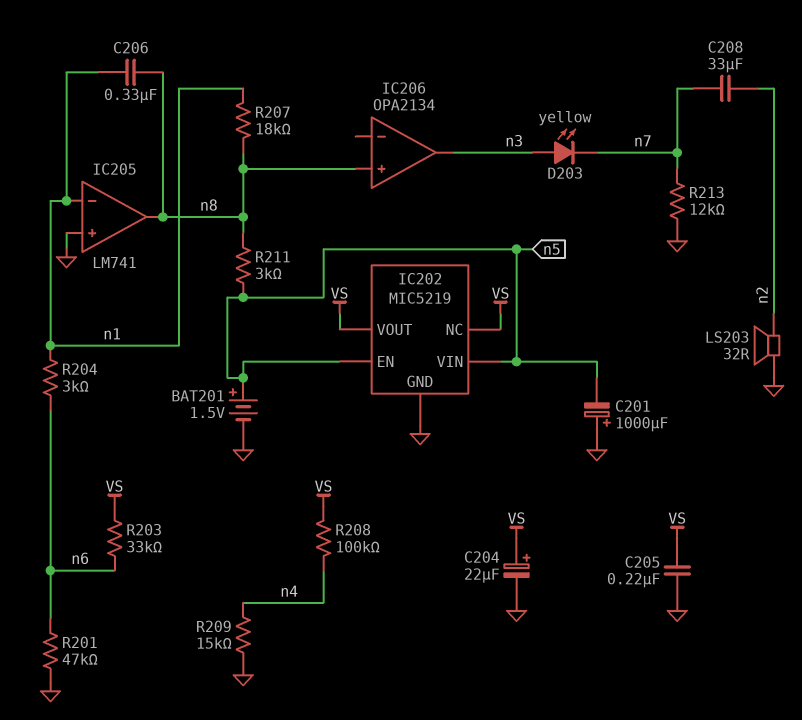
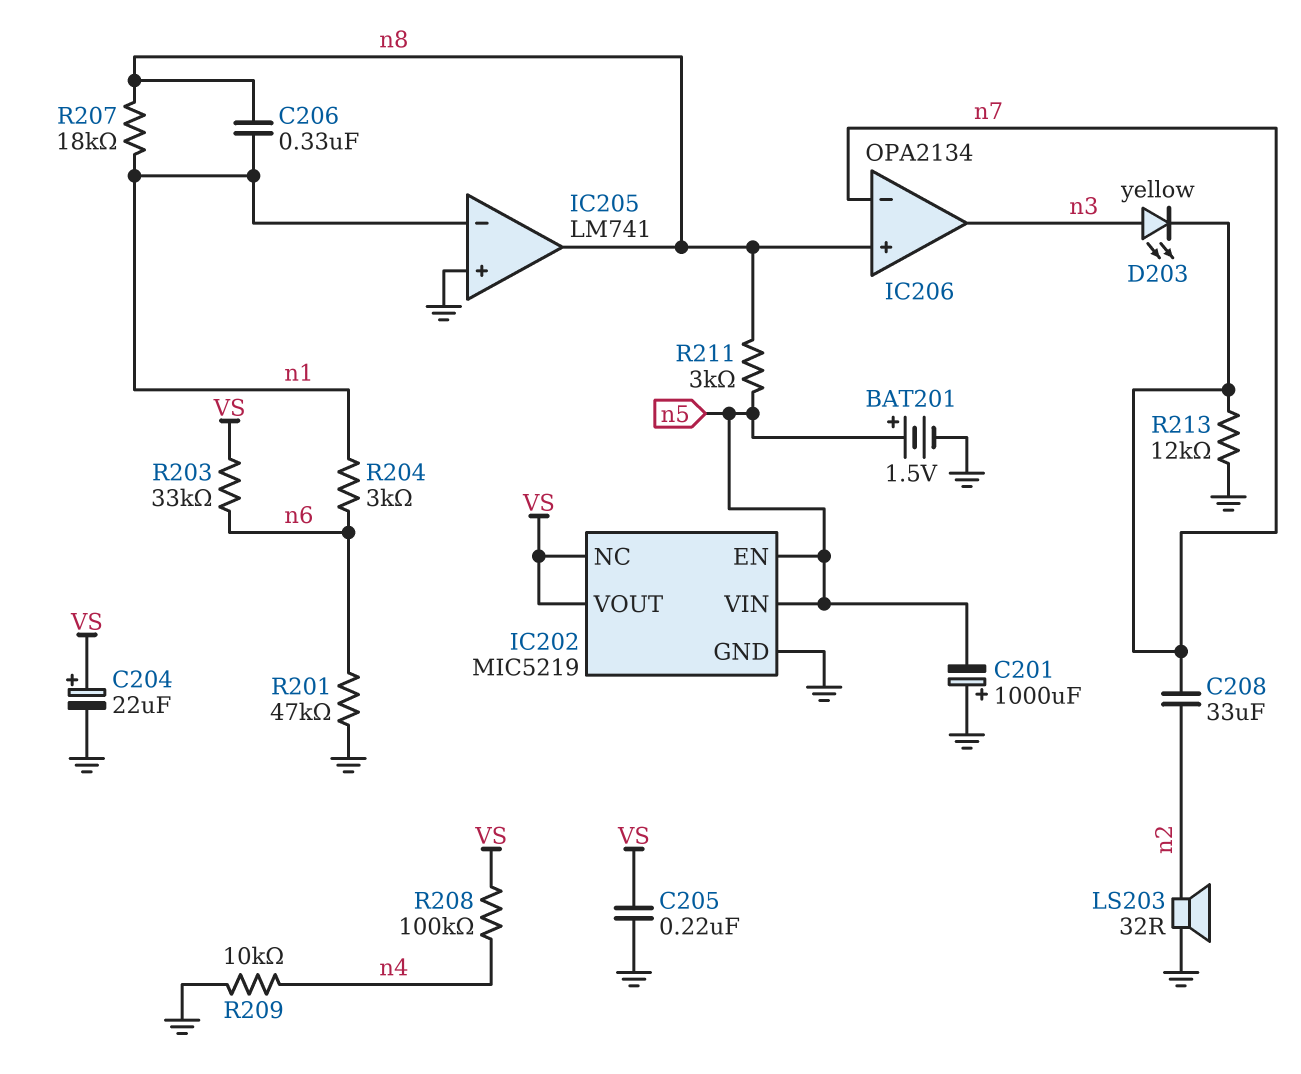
IC206 pin in-: none -> n7
R209: 15k (GND, n4) -> 10k (GND, n4)

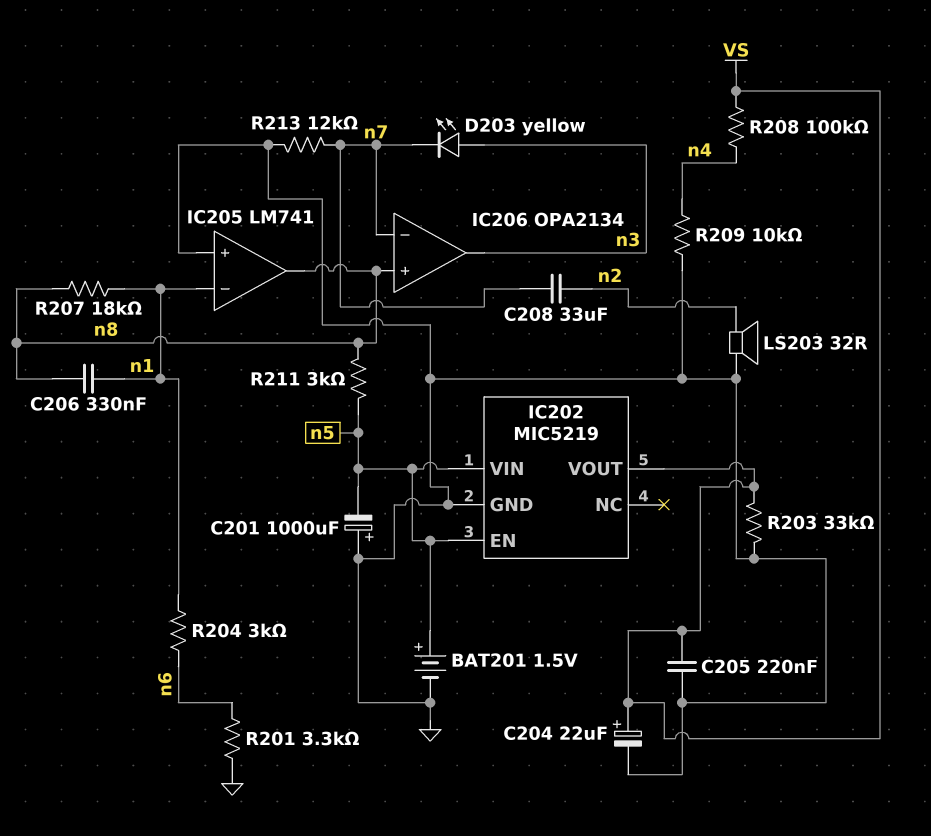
IC202 pin NC: VS -> none
R201: 47k (GND, n6) -> 3.3k (GND, n6)
R203: 33k (VS, n6) -> 33k (GND, VS)

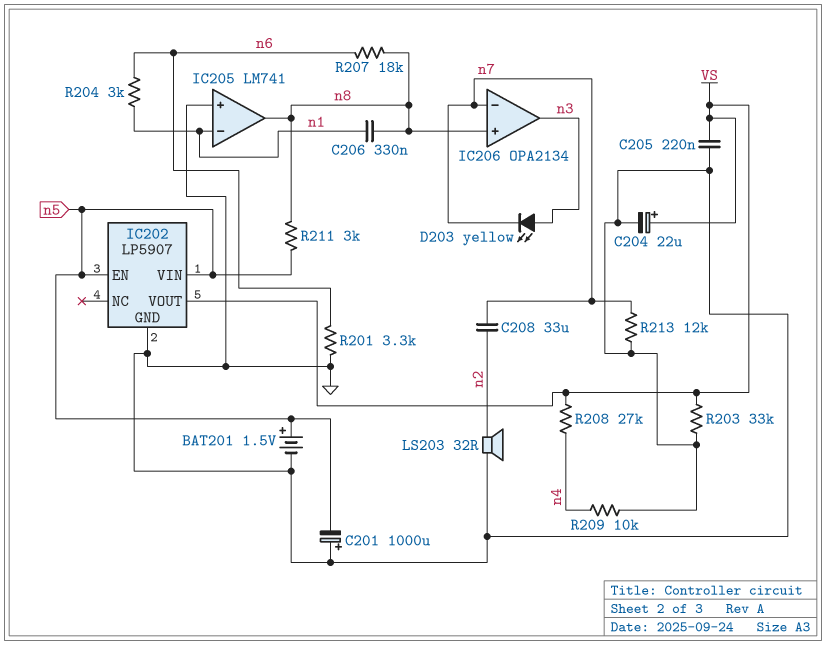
IC202: MIC5219 -> LP5907
R207: 18k (n1, n8) -> 18k (n6, n8)
R208: 100k (VS, n4) -> 27k (VS, n4)

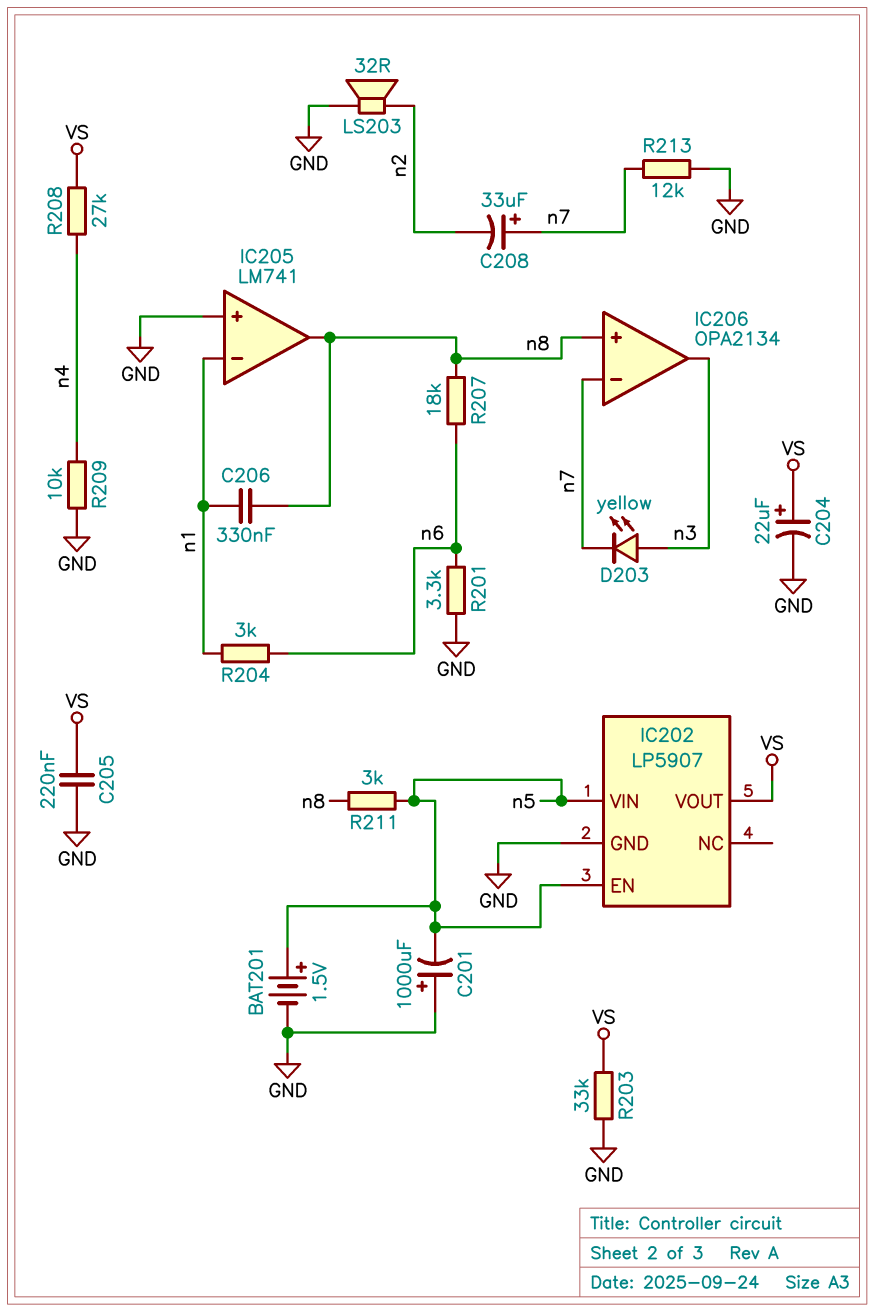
C208: 33uF (n2, n7) -> 33uF (plus n7, minus n2)

